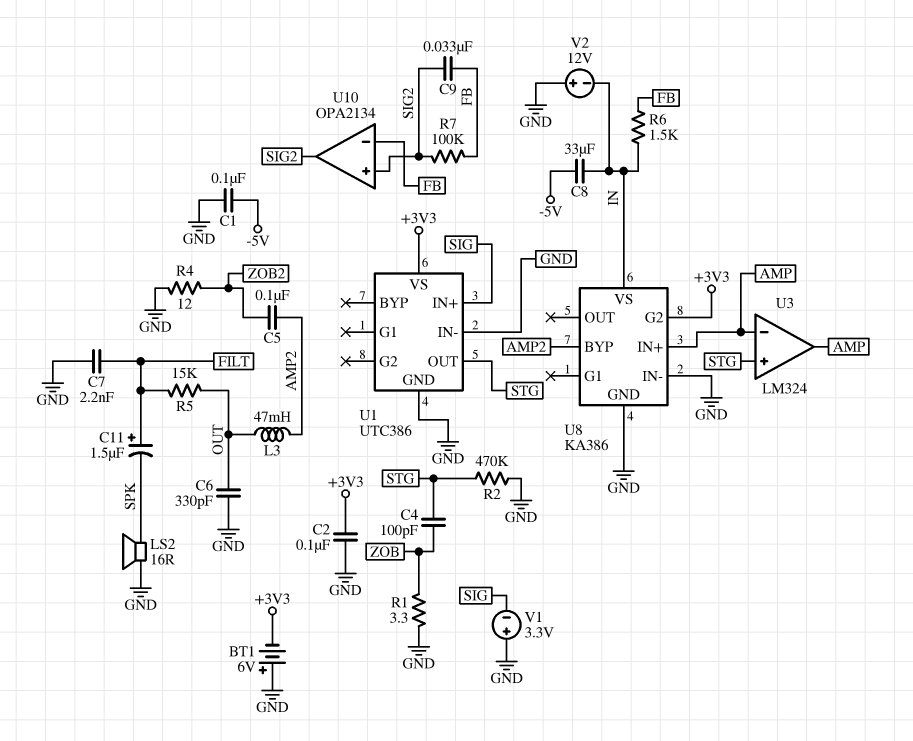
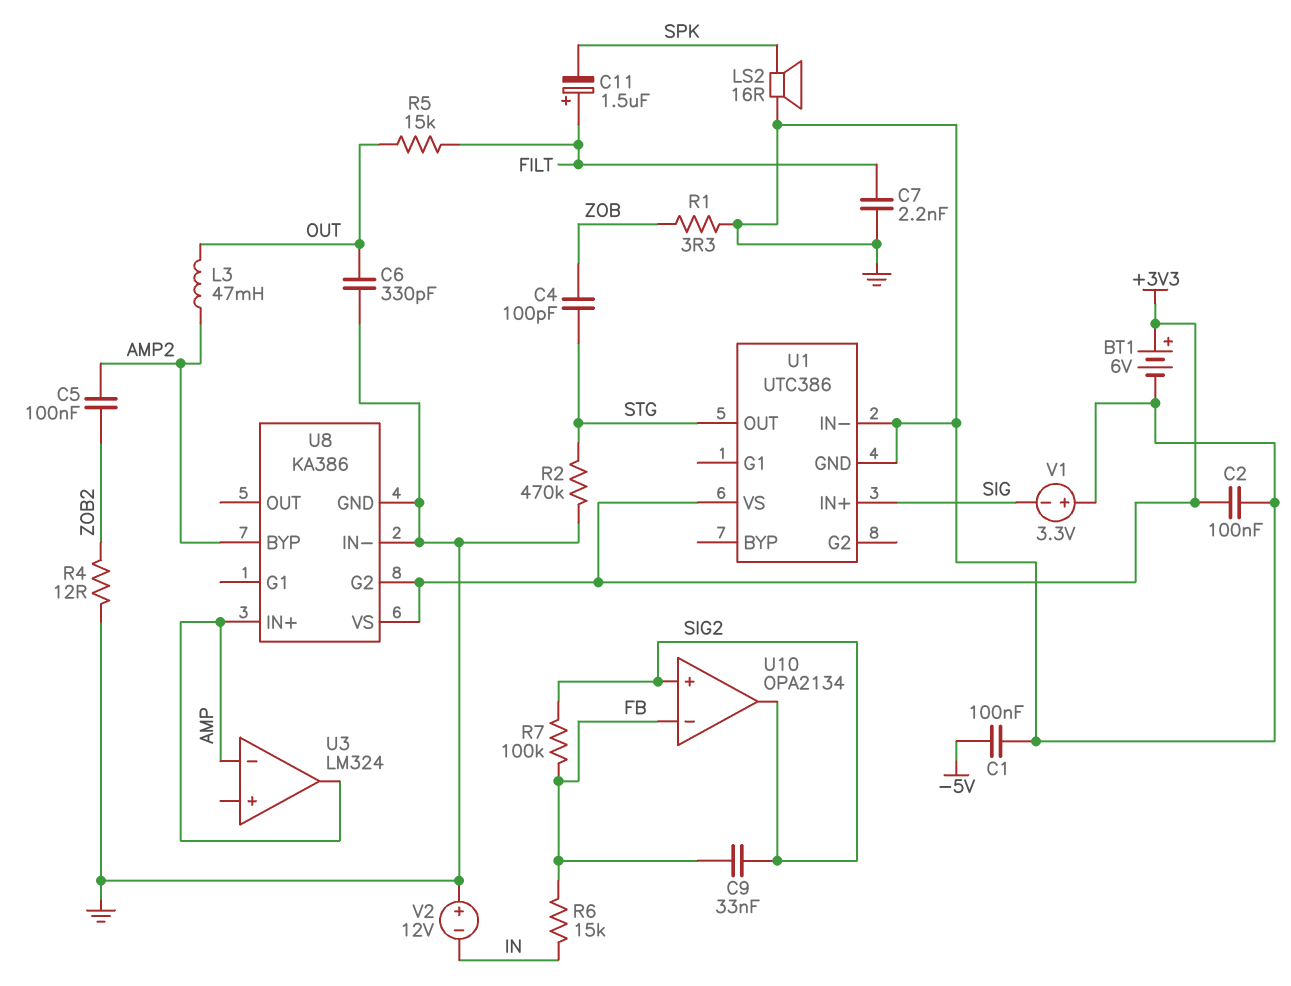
BT1: 6V (plus GND, minus +3V3) -> 6V (plus +3V3, minus GND)
C8: 33uF (-5V, IN) -> none
R6: 1.5k (FB, IN) -> 15k (FB, IN)
U3 pin in+: STG -> none
U8 pin VS: IN -> +3V3

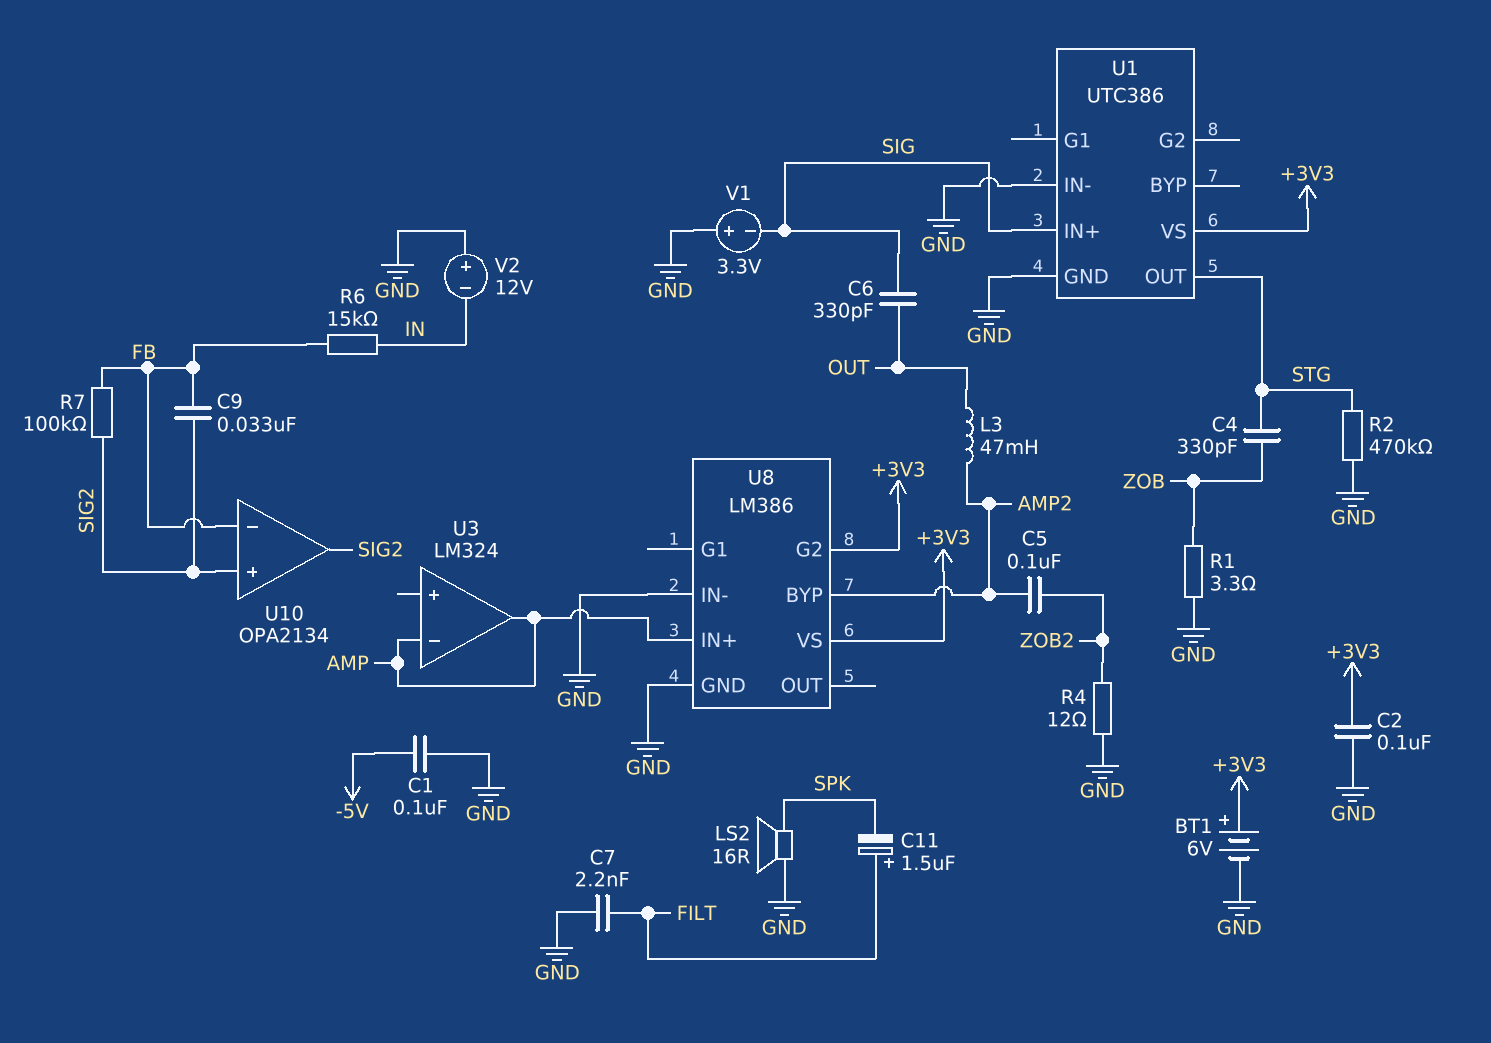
C4: 100pF (STG, ZOB) -> 330pF (STG, ZOB)
C6: 330pF (GND, OUT) -> 330pF (OUT, SIG)
R5: 15k (FILT, OUT) -> none
U8: KA386 -> LM386

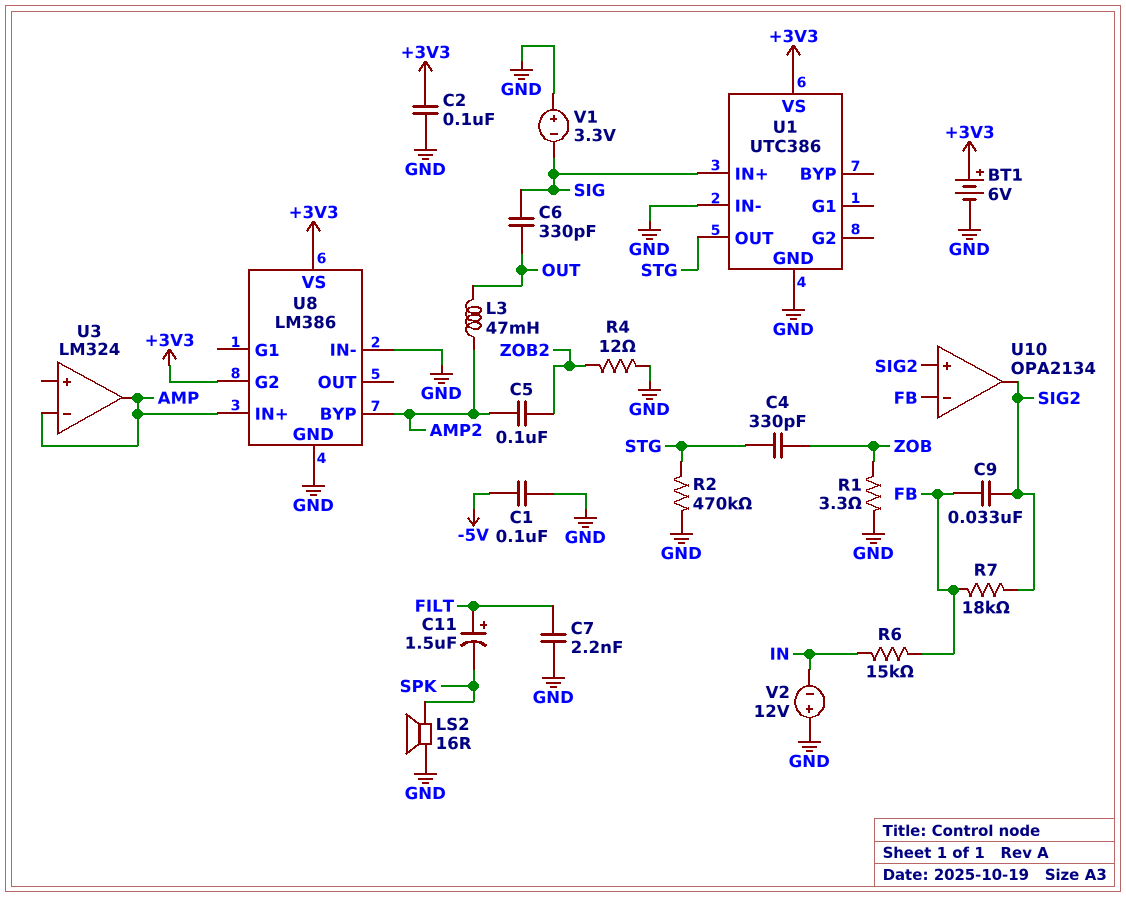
R7: 100k (FB, SIG2) -> 18k (FB, SIG2)

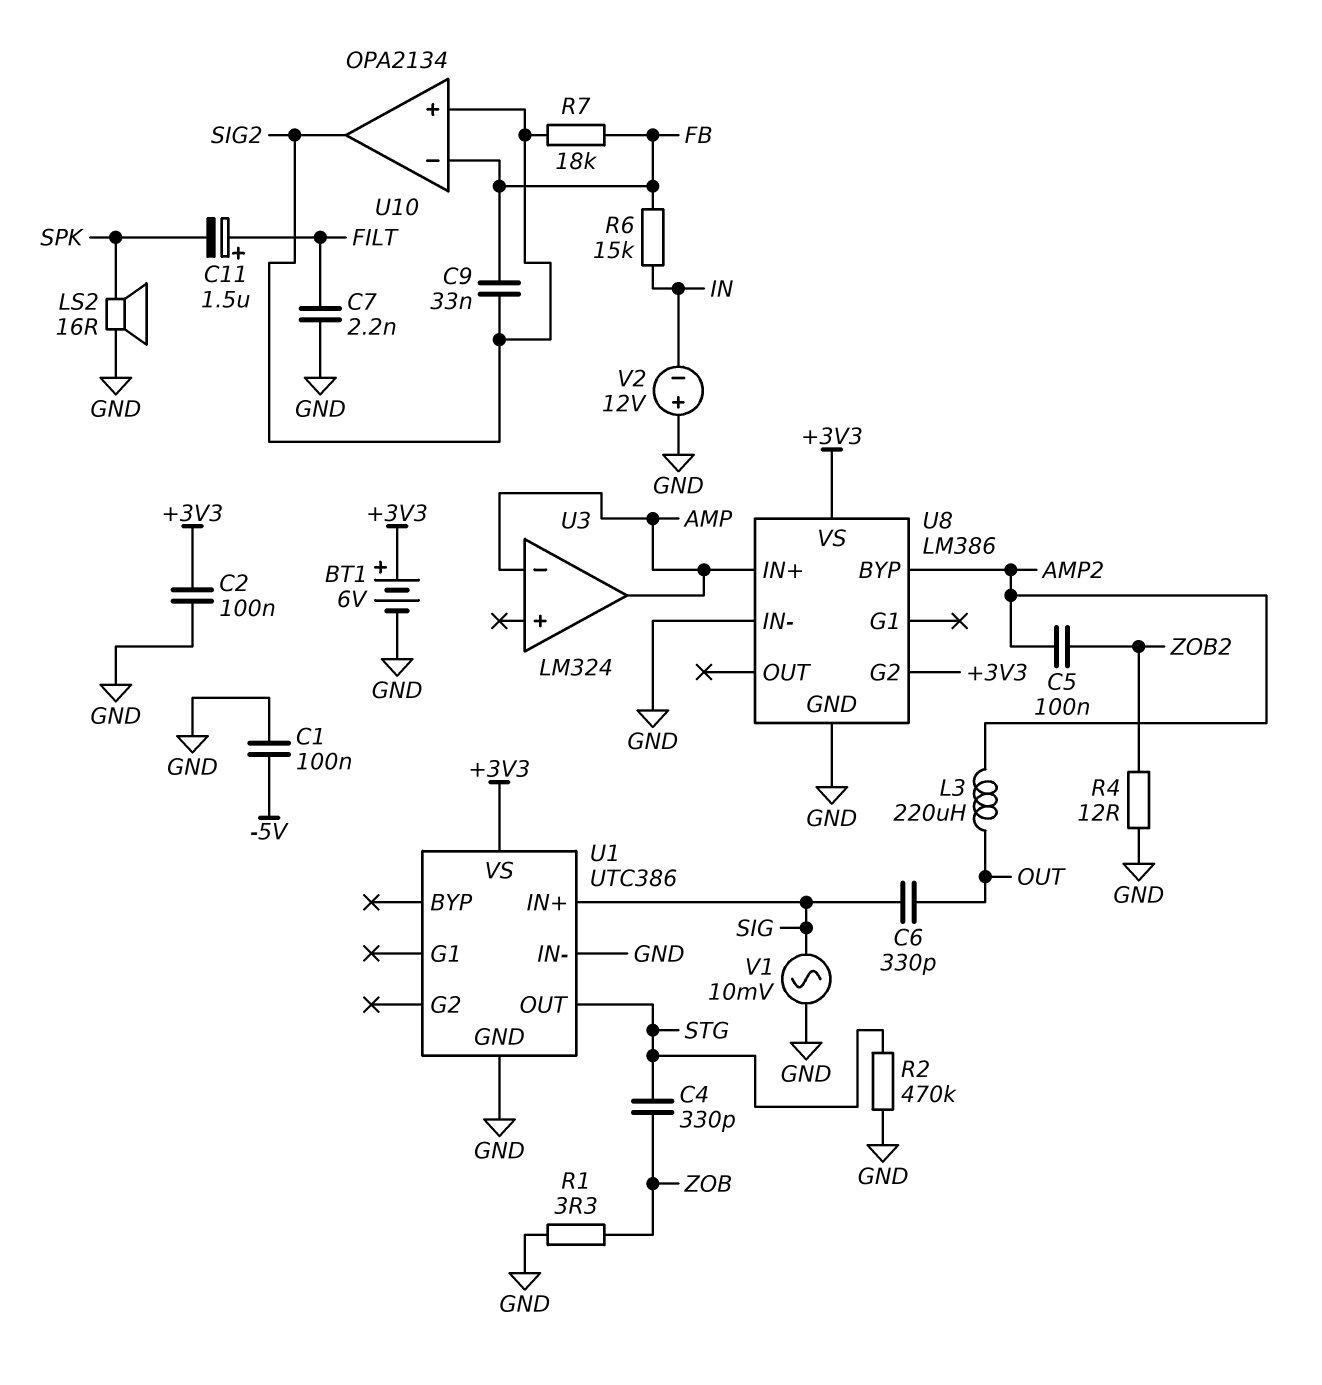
L3: 47mH (AMP2, OUT) -> 220uH (AMP2, OUT)
V1: 3.3V (plus GND, minus SIG) -> AC 10mV (GND, SIG)

